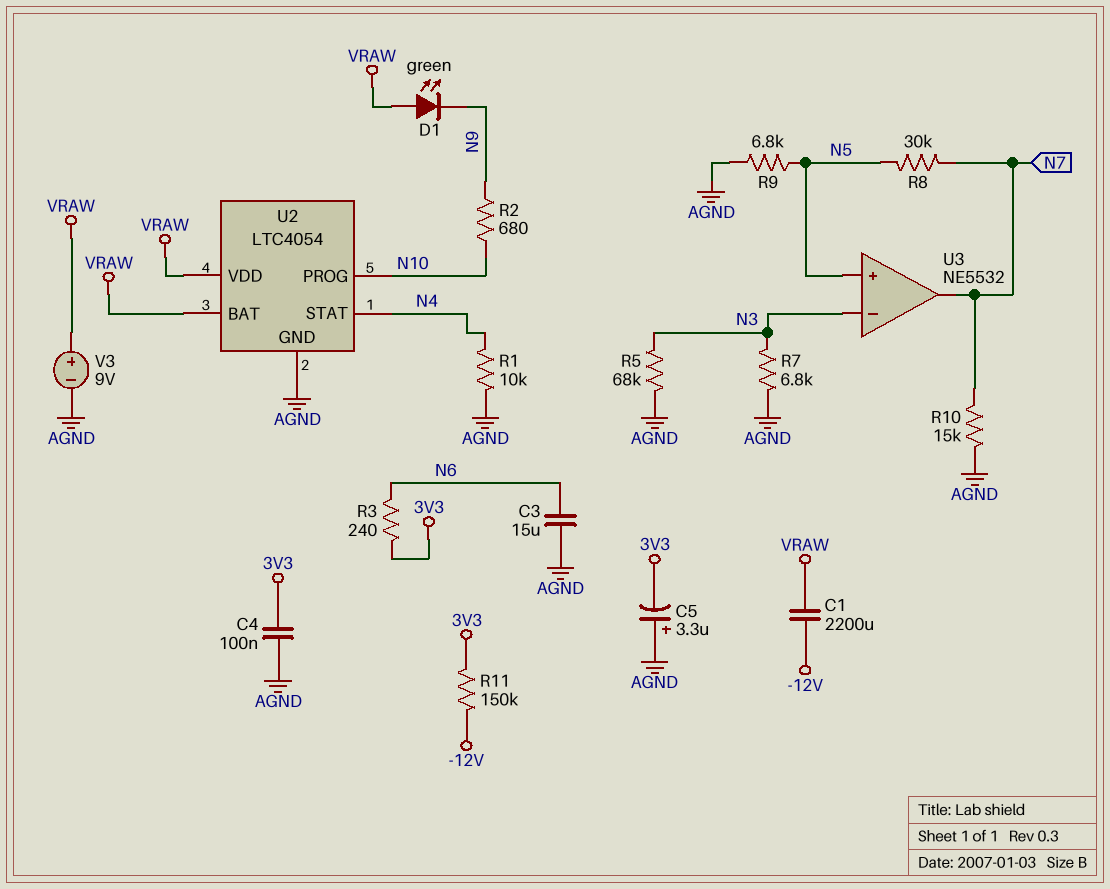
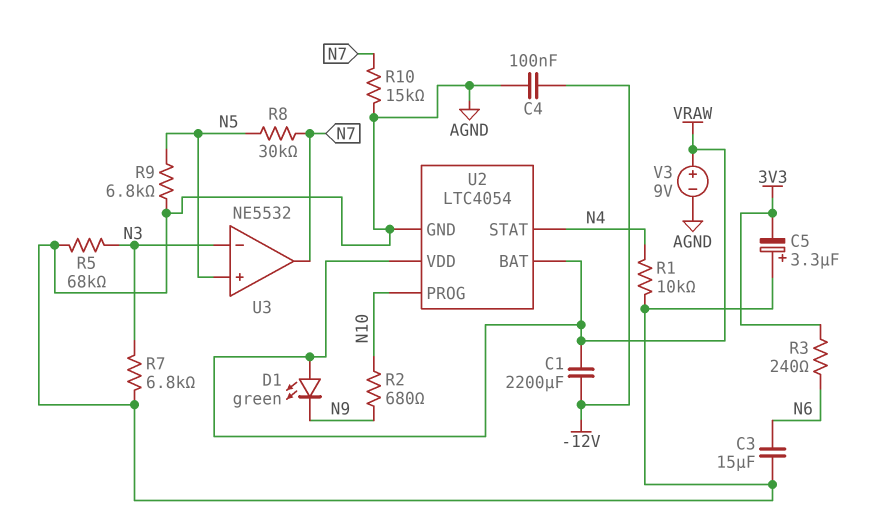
C4: 100nF (3V3, AGND) -> 100nF (-12V, AGND)
R11: 150k (-12V, 3V3) -> none

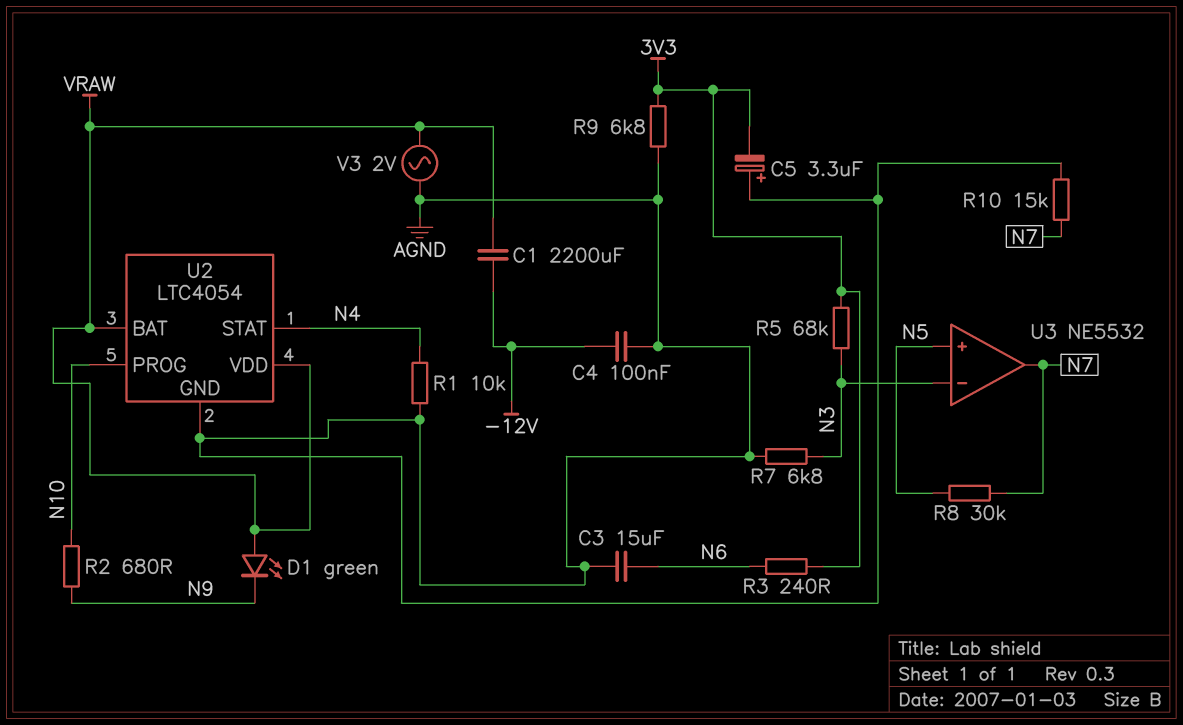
R5: 68k (AGND, N3) -> 68k (3V3, N3)
R9: 6.8k (AGND, N5) -> 6.8k (3V3, AGND)
V3: 9V (plus VRAW, minus AGND) -> AC 2V (AGND, VRAW)

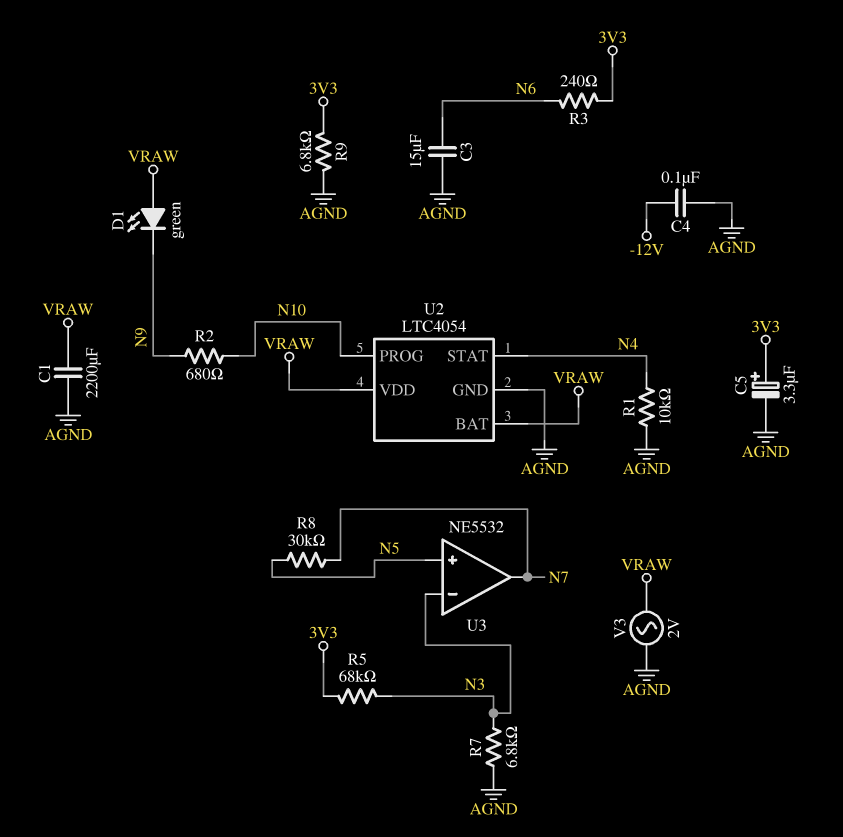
C1: 2200uF (-12V, VRAW) -> 2200uF (AGND, VRAW)
C5: 3.3uF (plus AGND, minus 3V3) -> 3.3uF (plus 3V3, minus AGND)
R10: 15k (AGND, N7) -> none

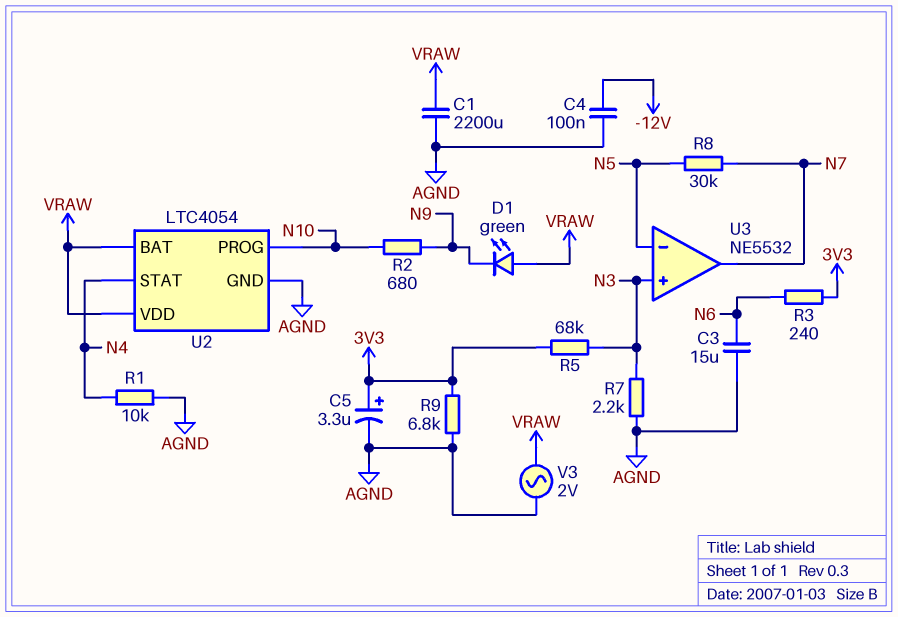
R7: 6.8k (AGND, N3) -> 2.2k (AGND, N3)
U3 pin in+: N5 -> N3
U3 pin in-: N3 -> N5

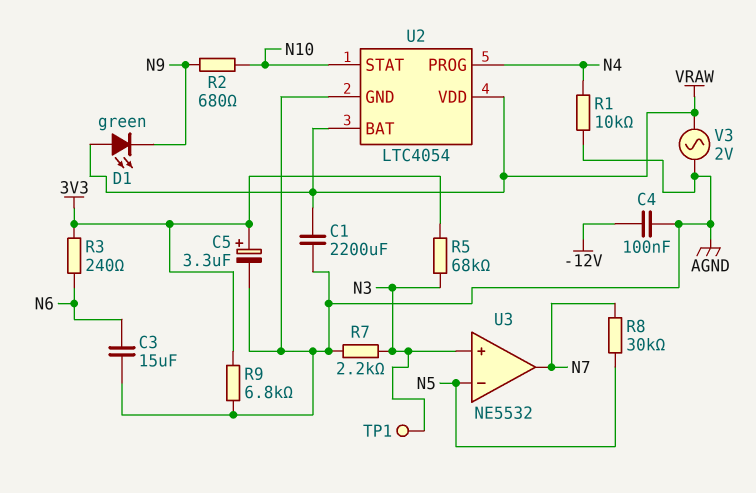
TP1: none -> test point (N3)
U2 pin PROG: N10 -> N4
U2 pin STAT: N4 -> N10

